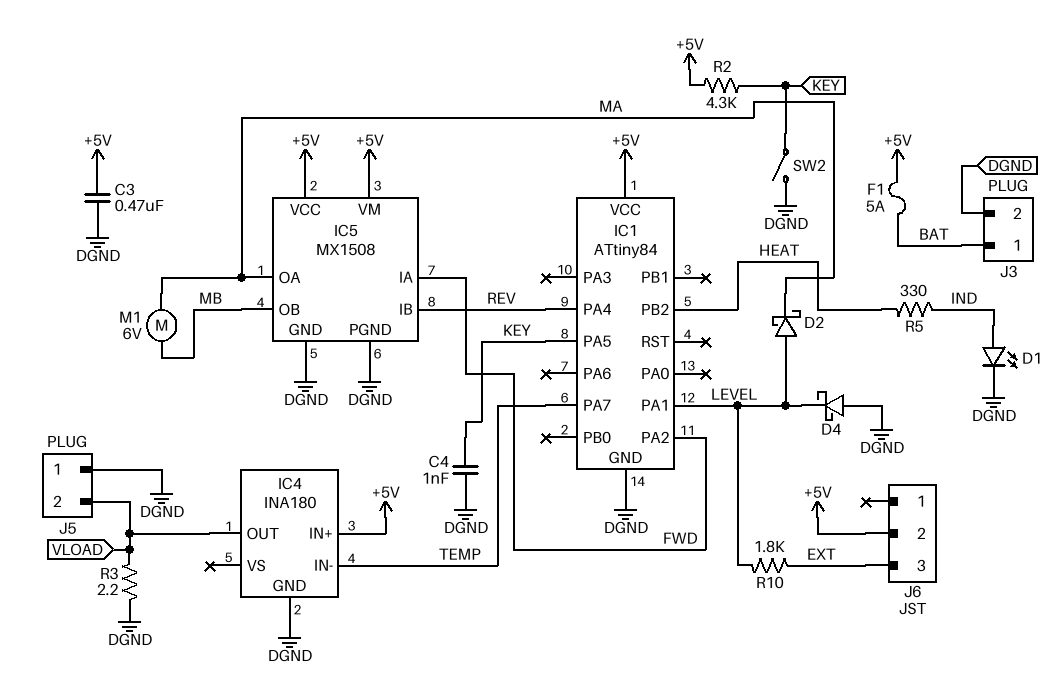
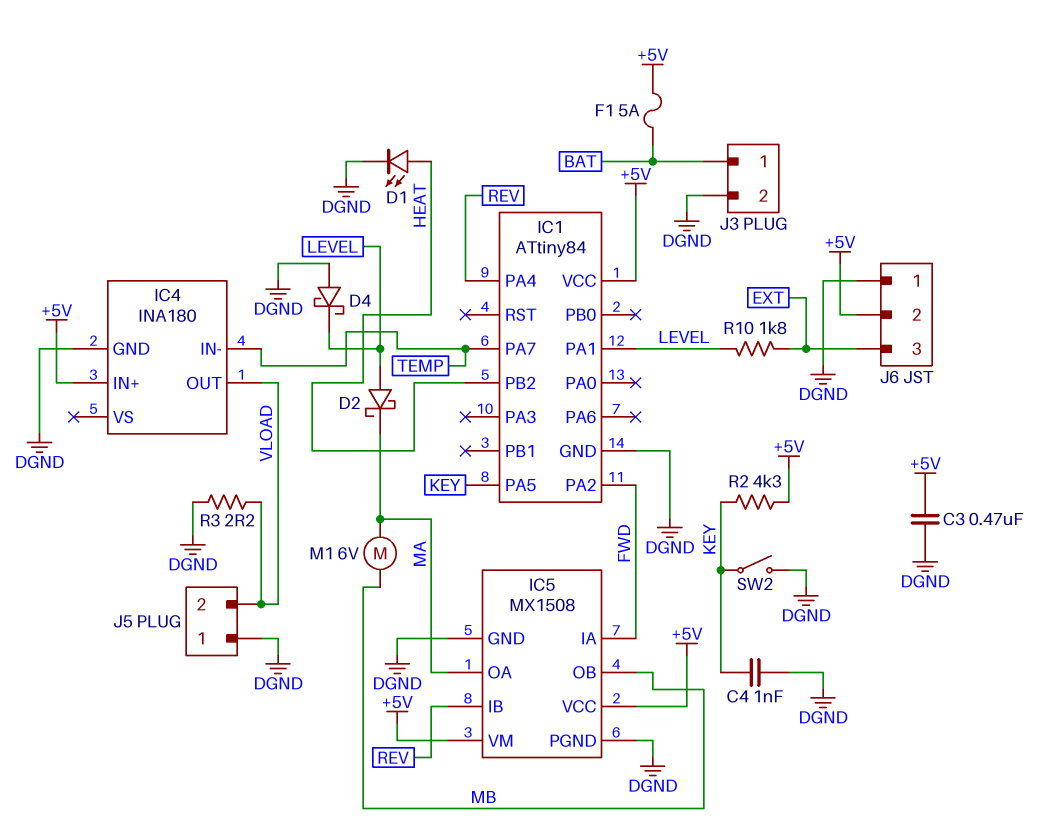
D1: LED (A IND, K DGND) -> LED (A HEAT, K DGND)
J6 pin 1: none -> DGND
R5: 330 (HEAT, IND) -> none

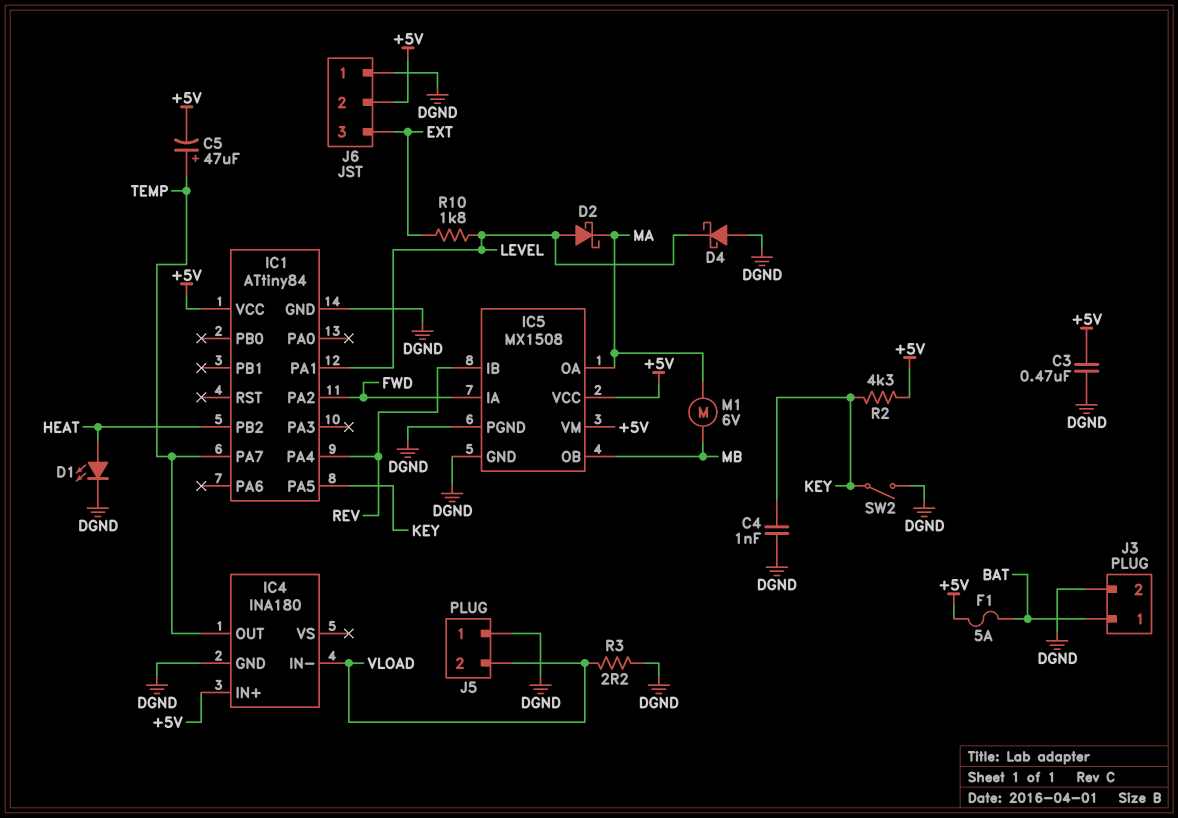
C5: none -> 47uF (plus TEMP, minus +5V)
IC4 pin IN-: TEMP -> VLOAD
IC4 pin OUT: VLOAD -> TEMP

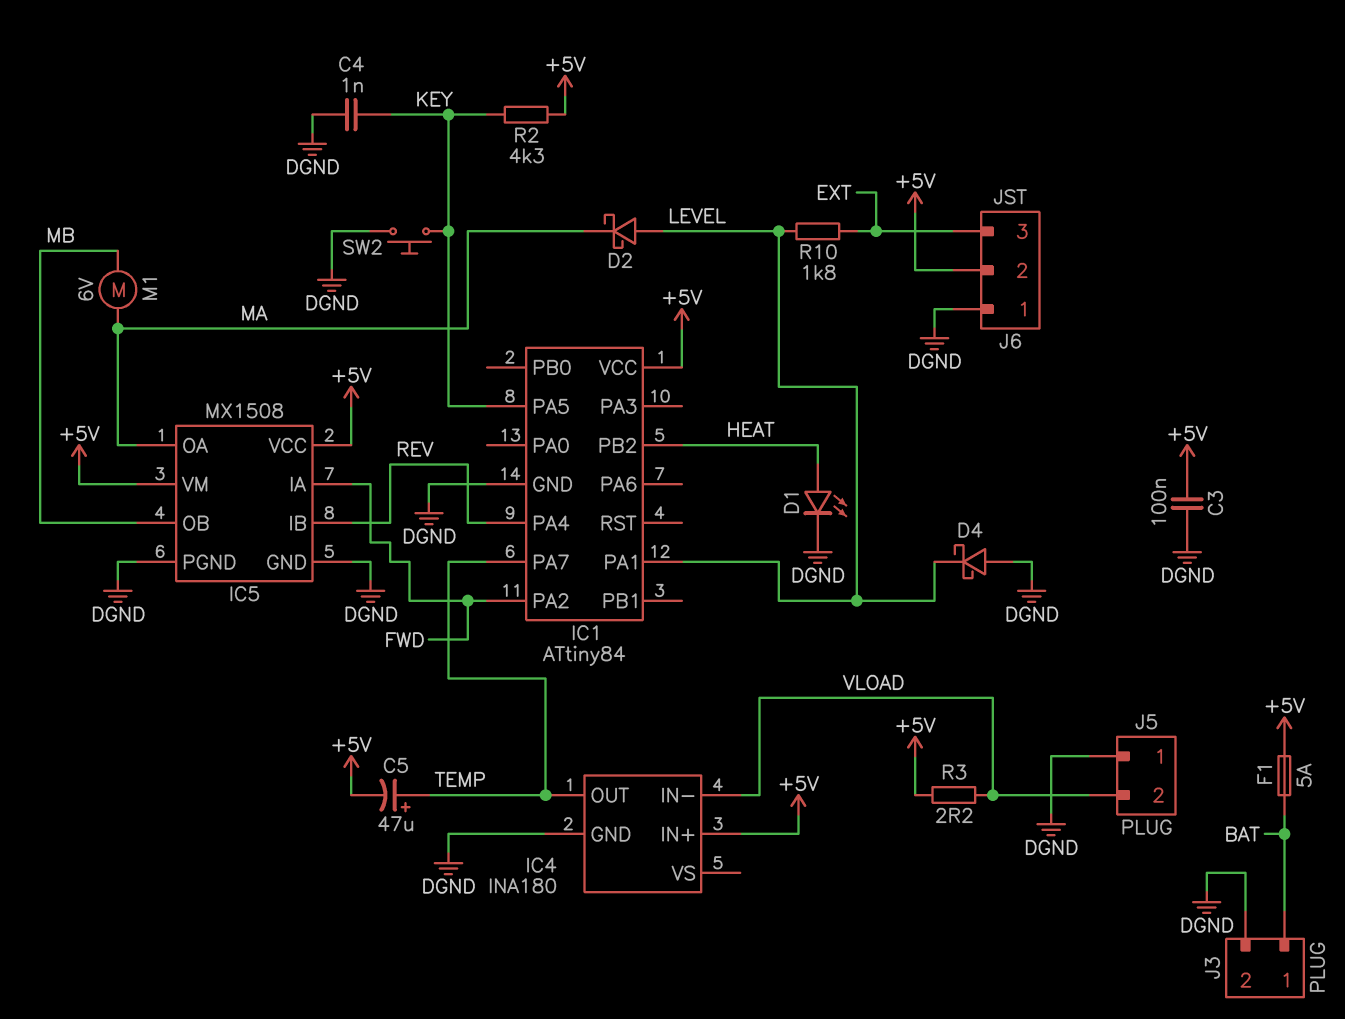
C3: 470nF (+5V, DGND) -> 100nF (+5V, DGND)
R3: 2.2 (DGND, VLOAD) -> 2.2 (+5V, VLOAD)
SW2: switch (DGND, KEY) -> button (DGND, KEY)

